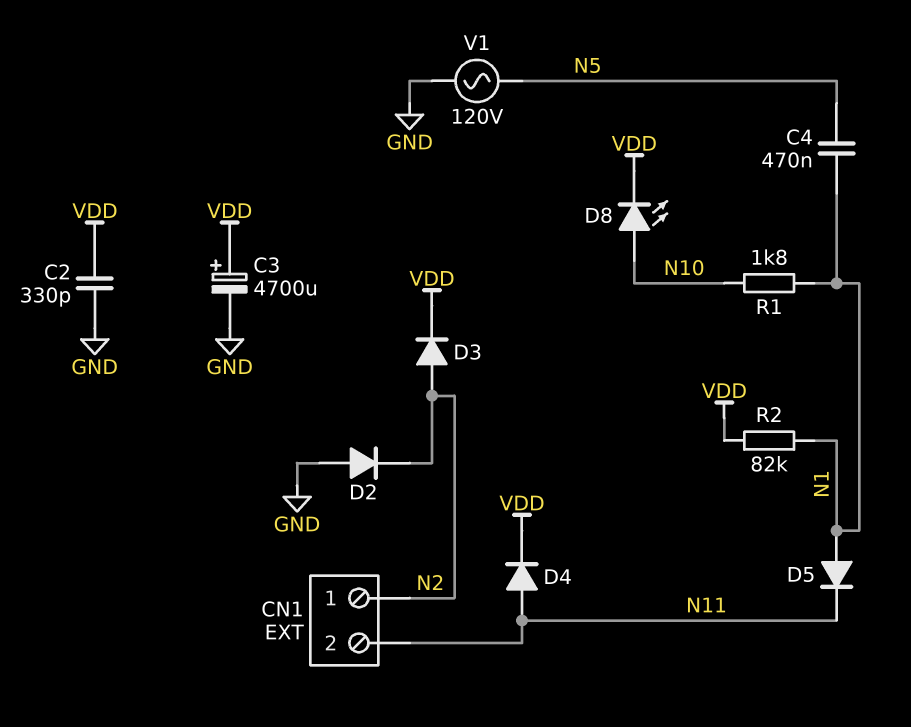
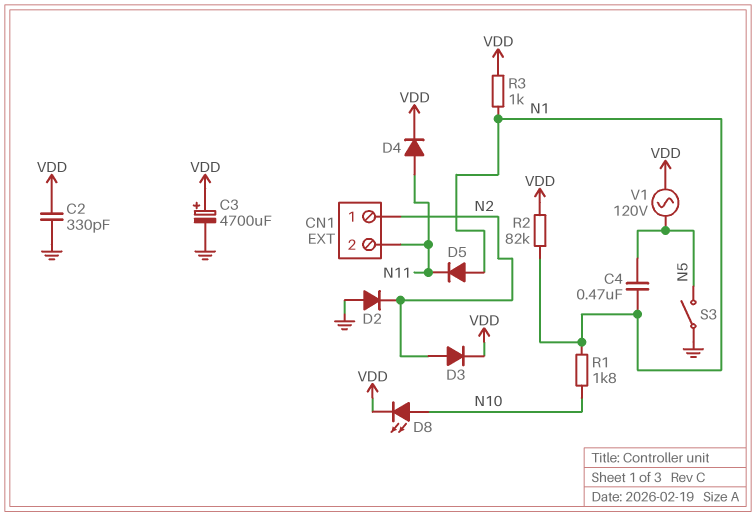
R3: none -> 1k (N1, VDD)
S3: none -> switch (GND, N5)
V1: AC 120V (GND, N5) -> AC 120V (N5, VDD)

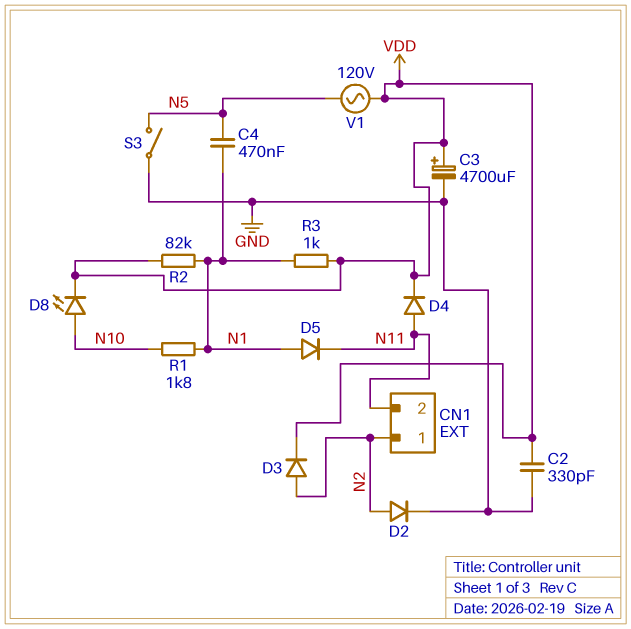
D2: diode (A GND, K N2) -> diode (A N2, K GND)

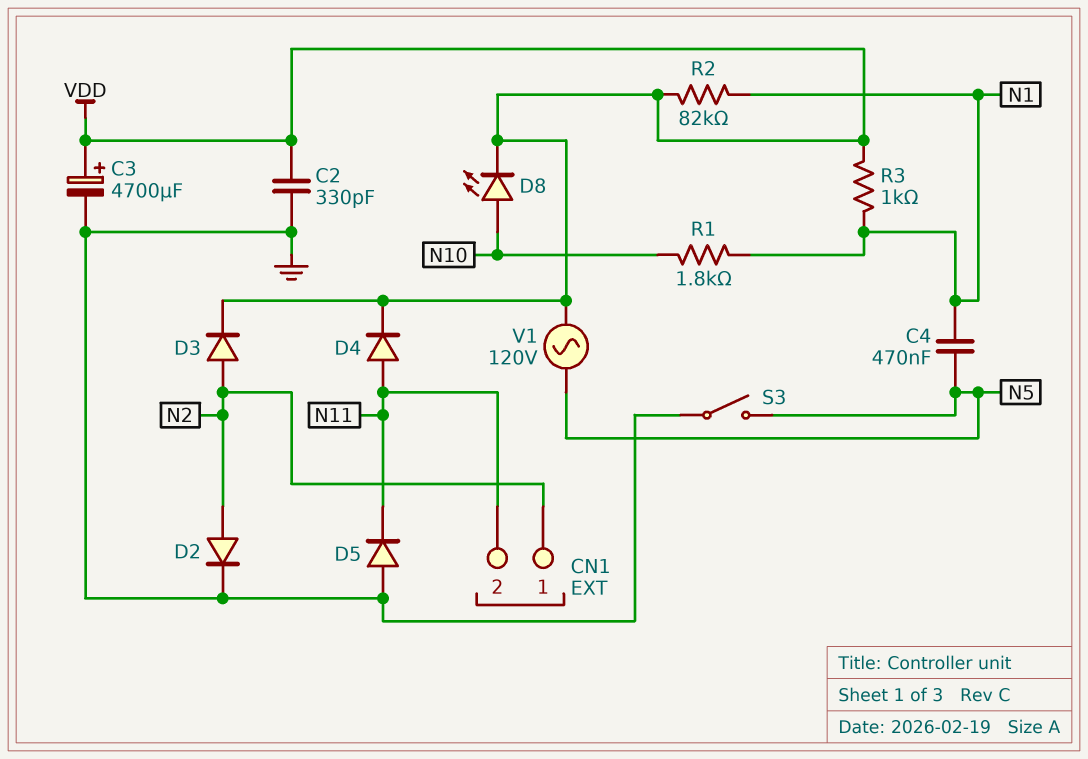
D5: diode (A N1, K N11) -> diode (A GND, K N11)

